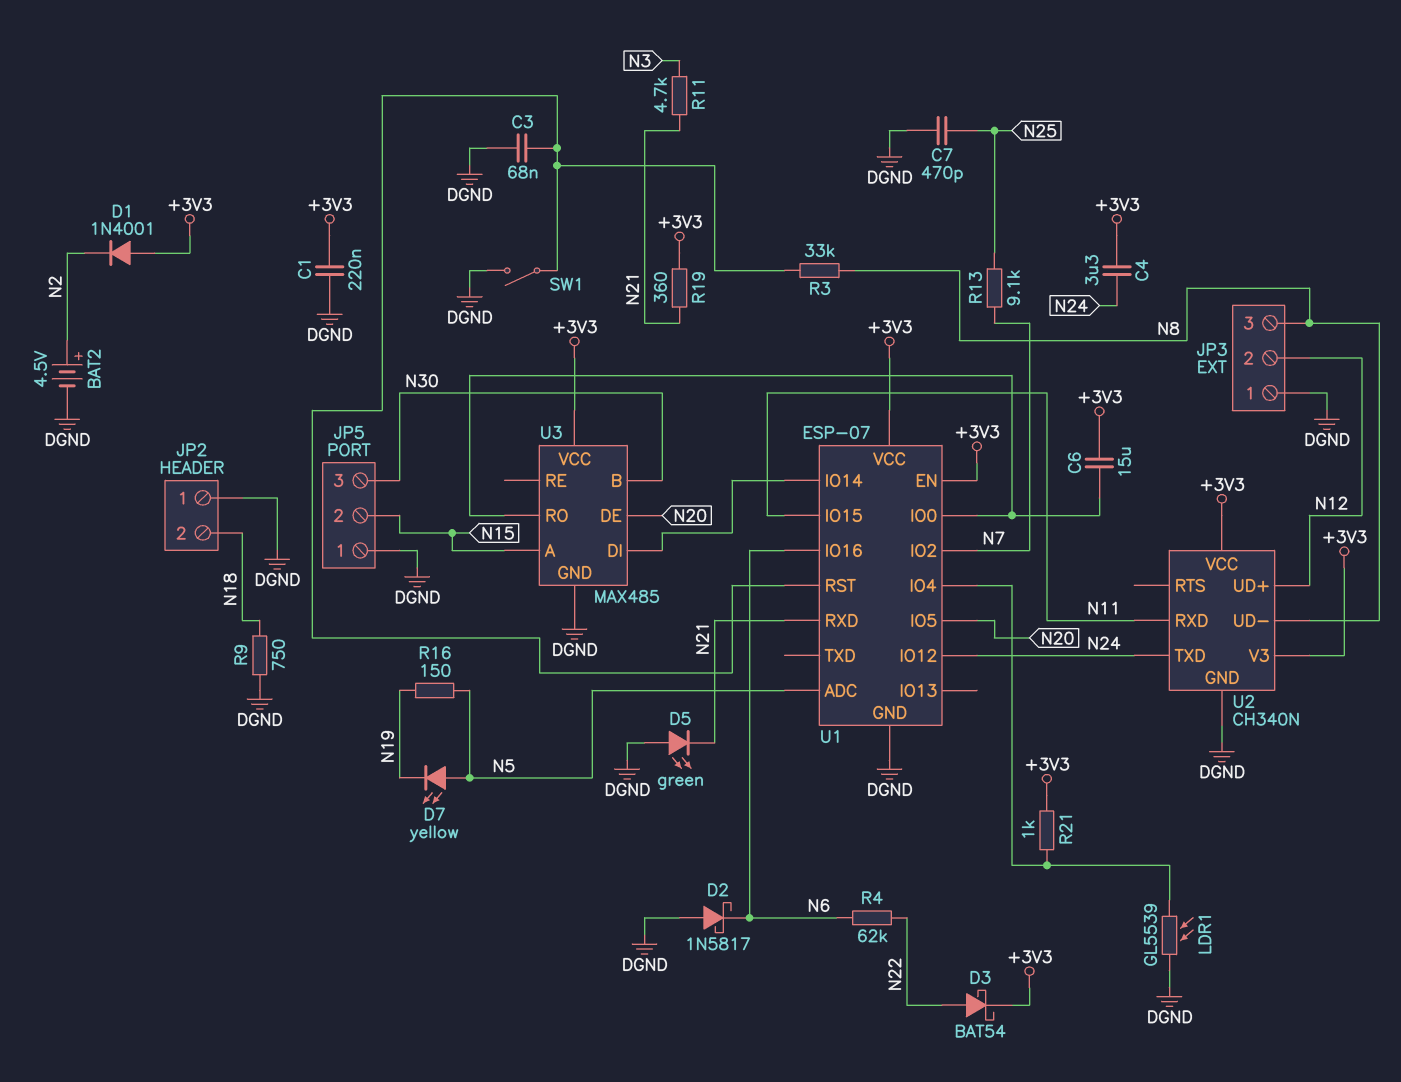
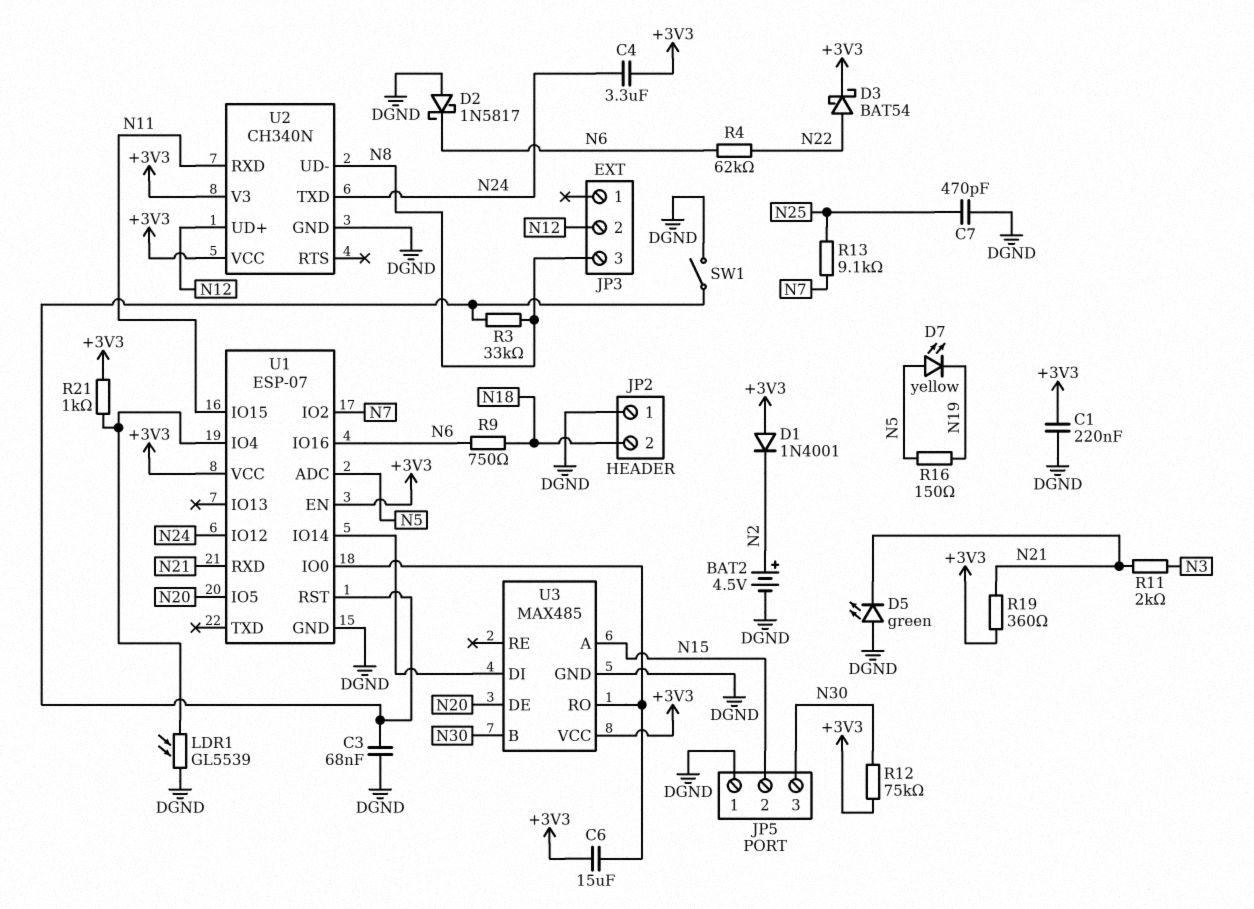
JP3 pin 1: DGND -> none
R9: 750 (DGND, N18) -> 750 (N6, N18)
R11: 4.7k (N3, N21) -> 2k (N3, N21)
R12: none -> 75k (+3V3, N30)

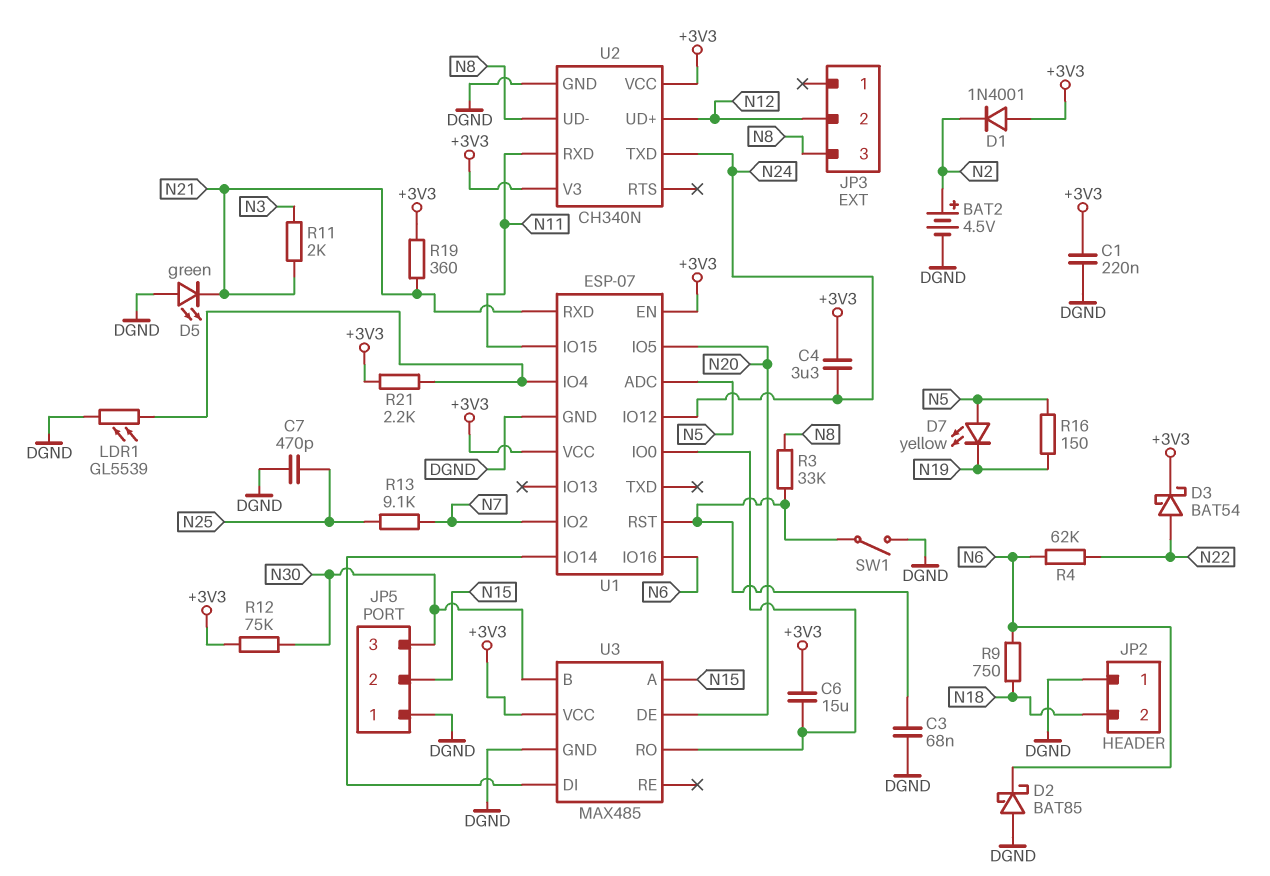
D2: schottky 1N5817 (A DGND, K N6) -> schottky BAT85 (A DGND, K N6)
R21: 1k (+3V3, U1/IO4) -> 2.2k (+3V3, U1/IO4)

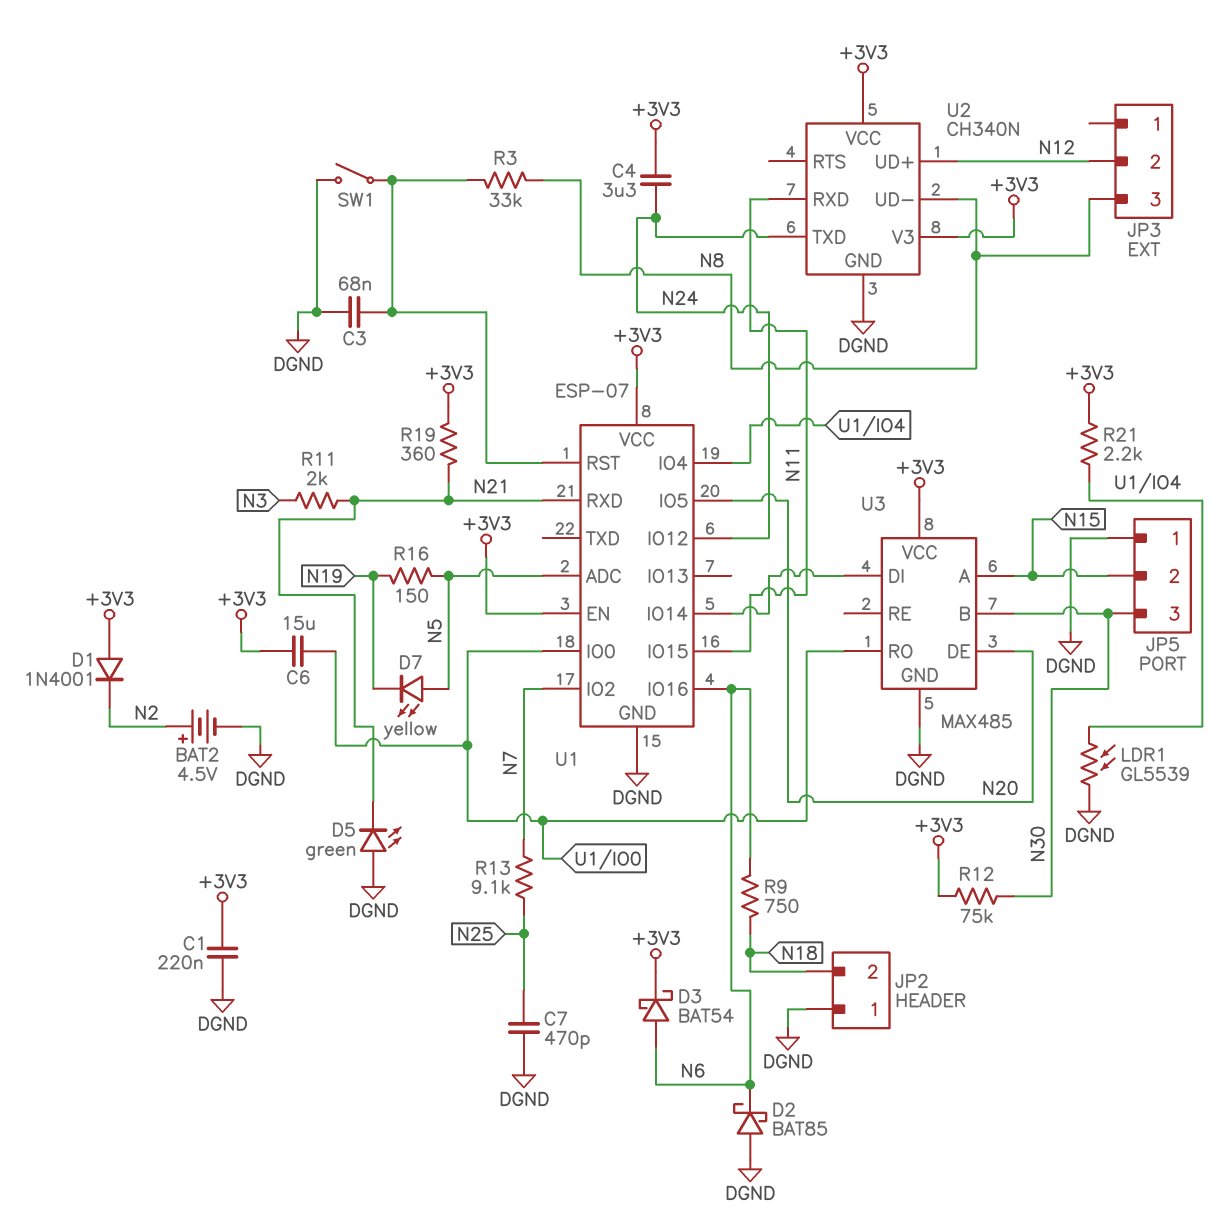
D3: schottky BAT54 (A N22, K +3V3) -> schottky BAT54 (A N6, K +3V3)
R4: 62k (N6, N22) -> none

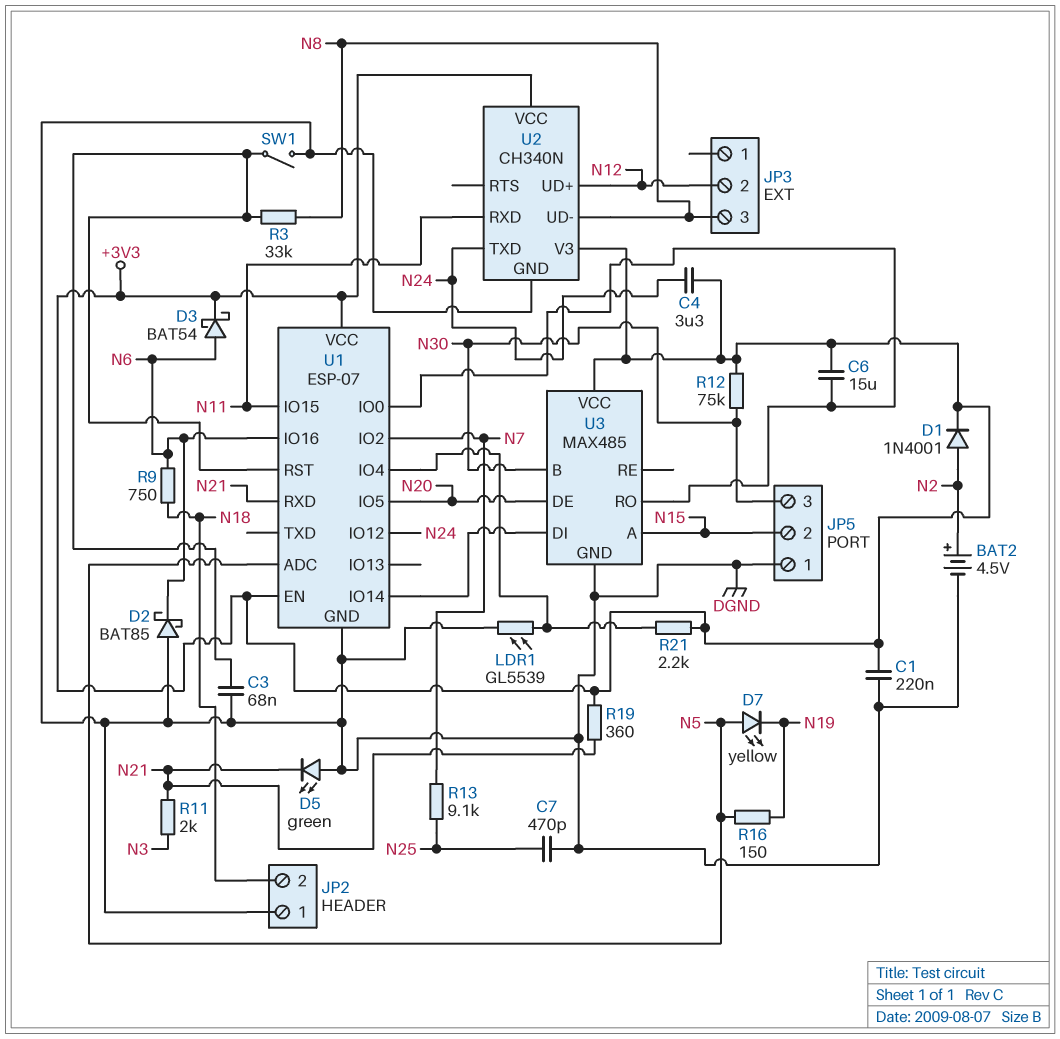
D1: diode 1N4001 (A +3V3, K N2) -> diode 1N4001 (A N2, K +3V3)

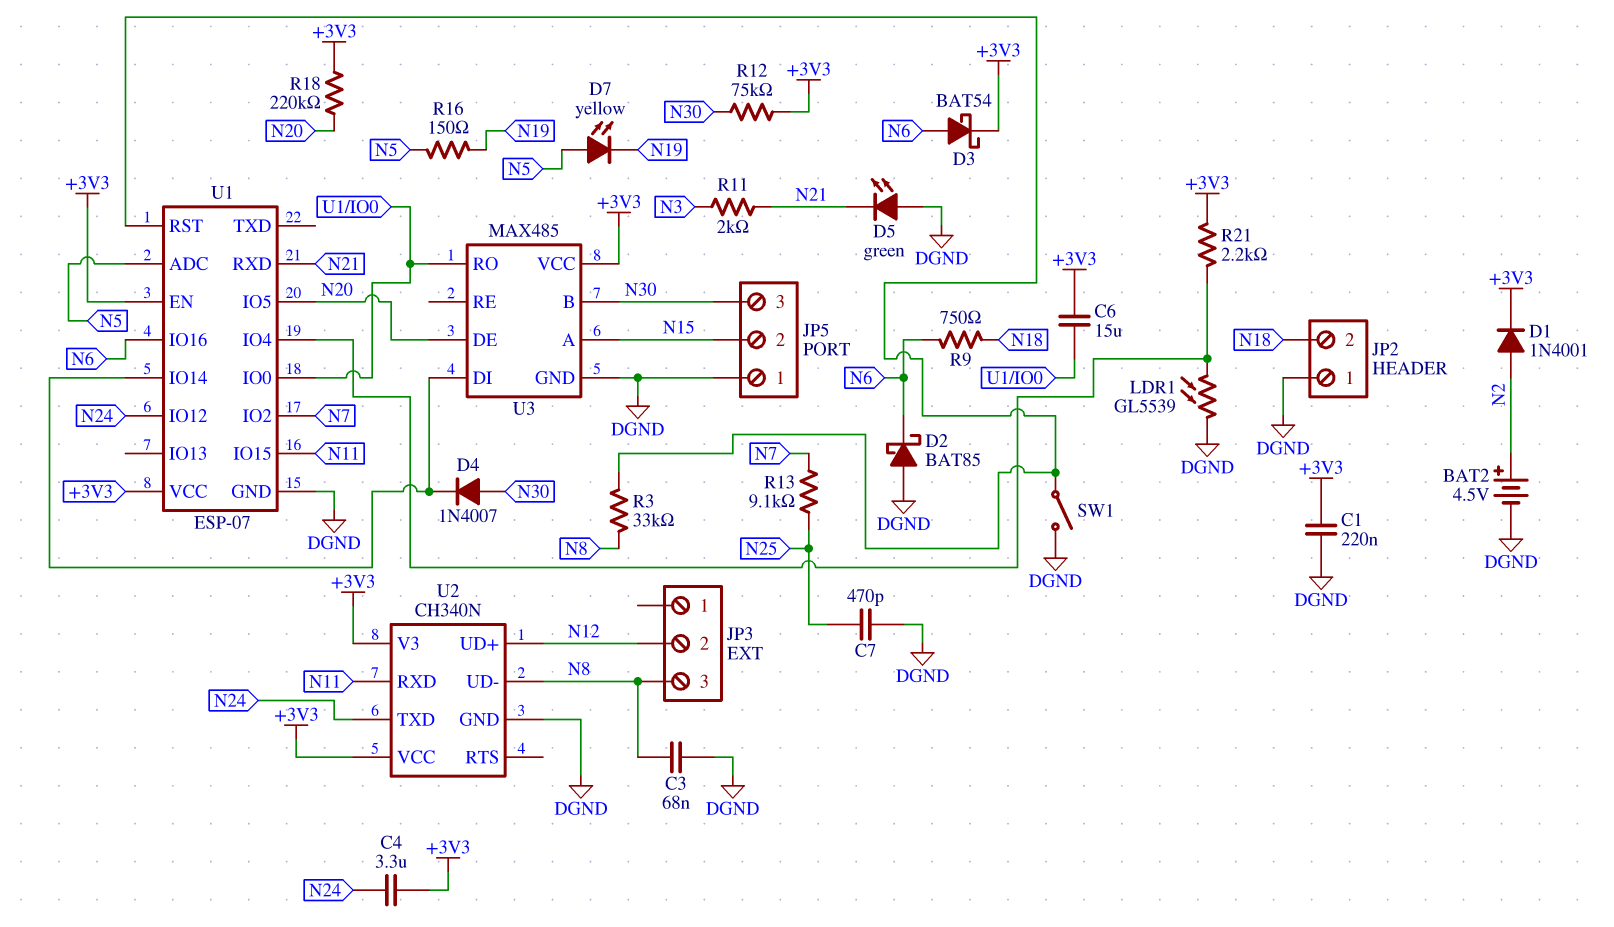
C3: 68nF (DGND, U1/RST) -> 68nF (DGND, N8)
D4: none -> diode 1N4007 (A N30, K U1/IO14)
R18: none -> 220k (+3V3, N20)
R19: 360 (+3V3, N21) -> none

